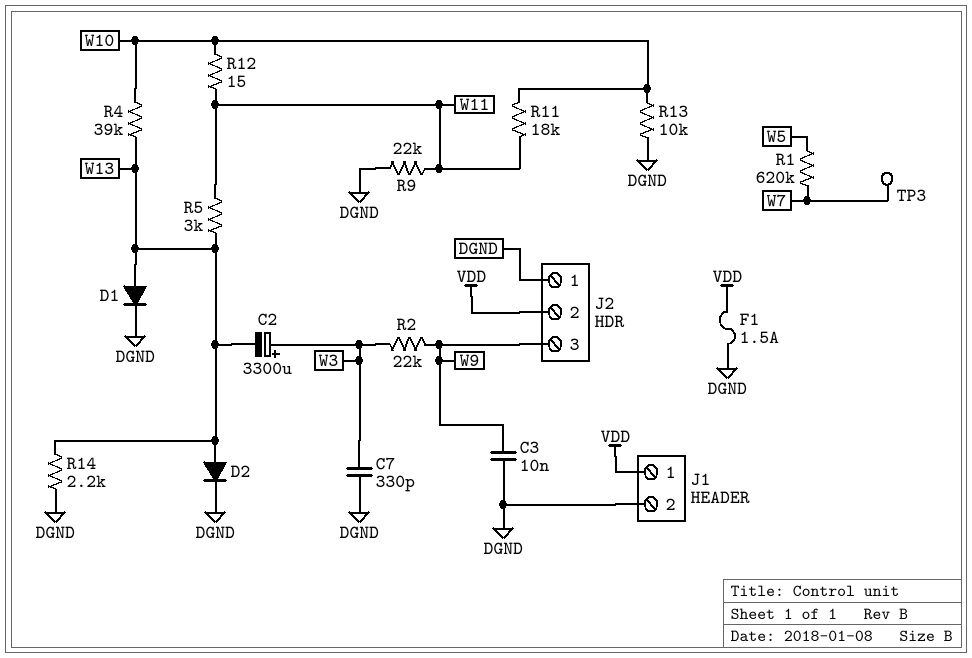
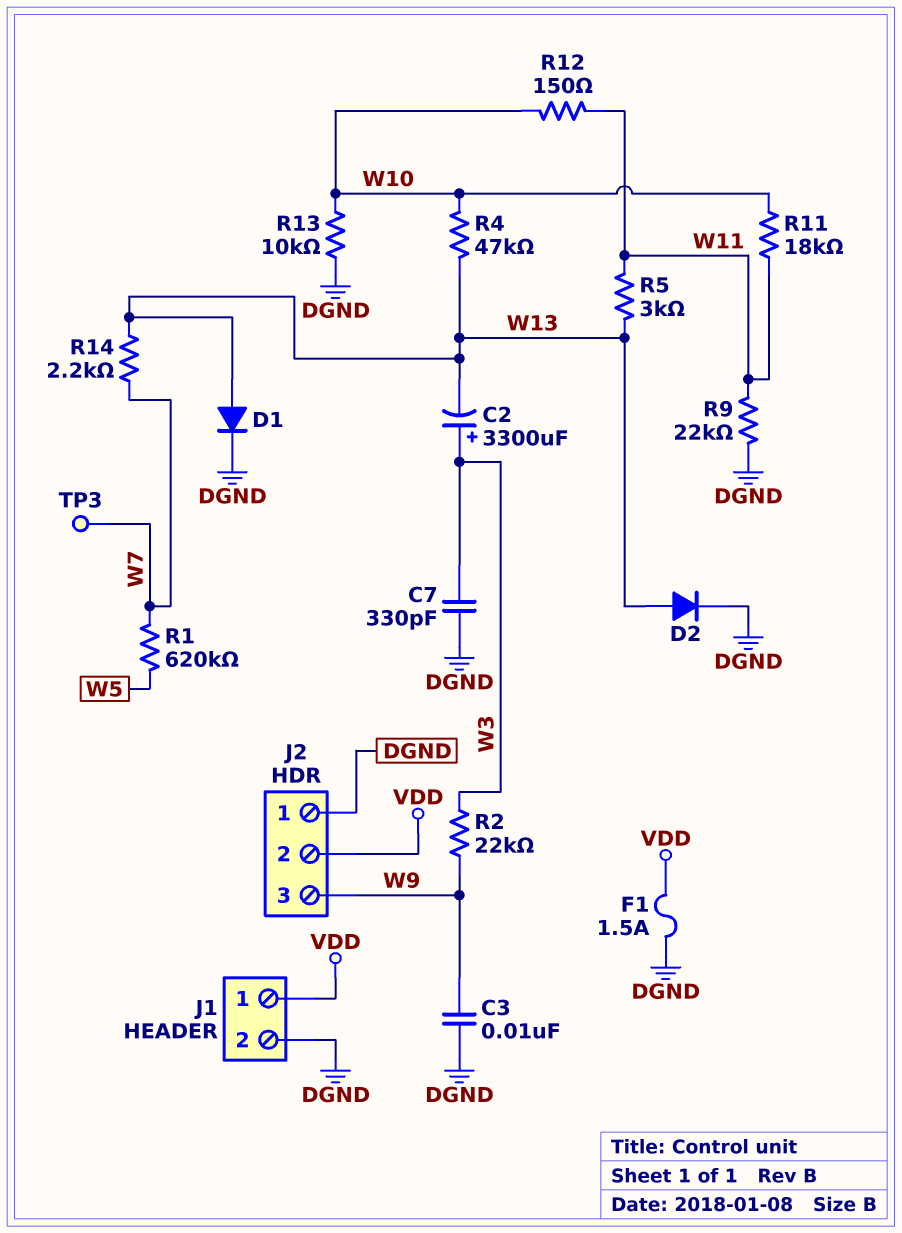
R4: 39k (W10, W13) -> 47k (W10, W13)
R12: 15 (W10, W11) -> 150 (W10, W11)
R14: 2.2k (DGND, W13) -> 2.2k (W7, W13)

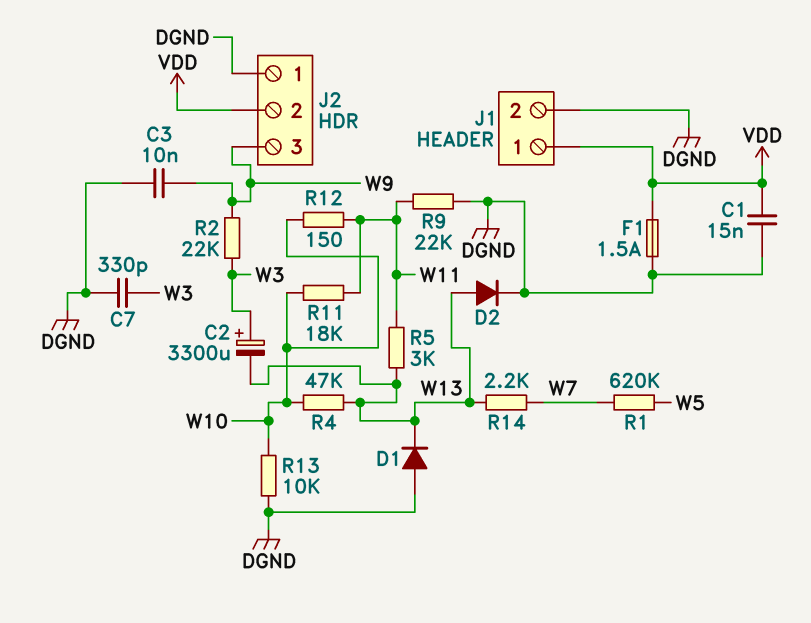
C1: none -> 15nF (DGND, VDD)
D1: diode (A W13, K DGND) -> diode (A DGND, K W13)
TP3: test point (W7) -> none

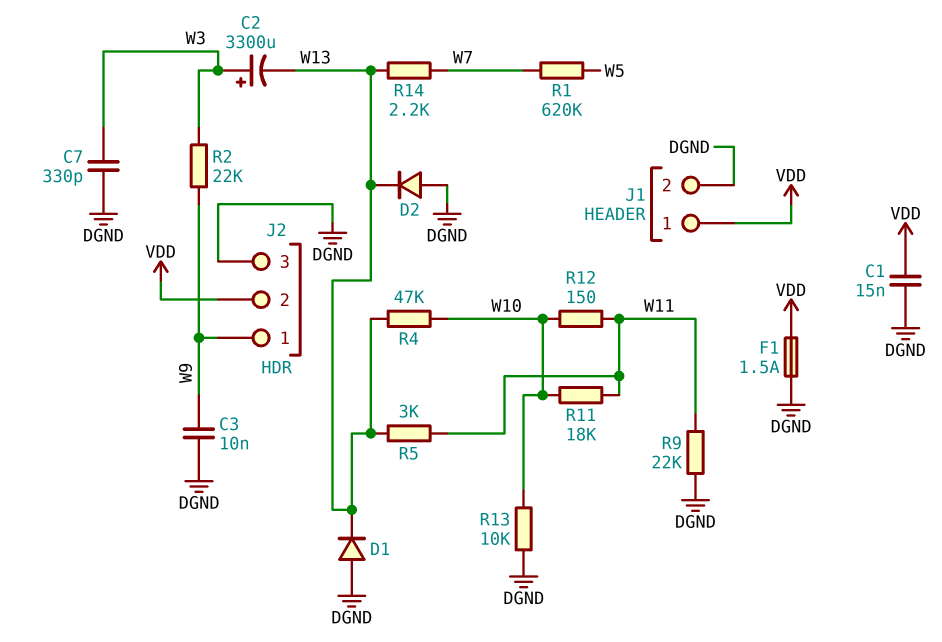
D2: diode (A W13, K DGND) -> diode (A DGND, K W13)
J2 pin 1: DGND -> W9
J2 pin 3: W9 -> DGND

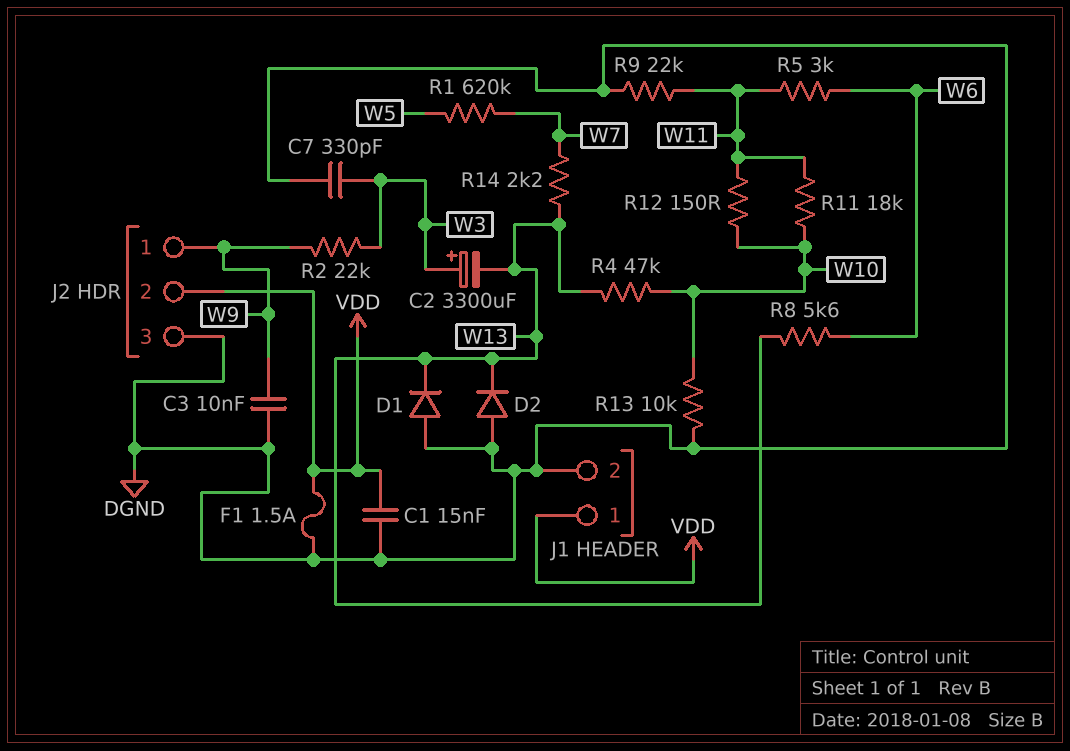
R5: 3k (W11, W13) -> 3k (W6, W11)
R8: none -> 5.6k (W6, W13)

